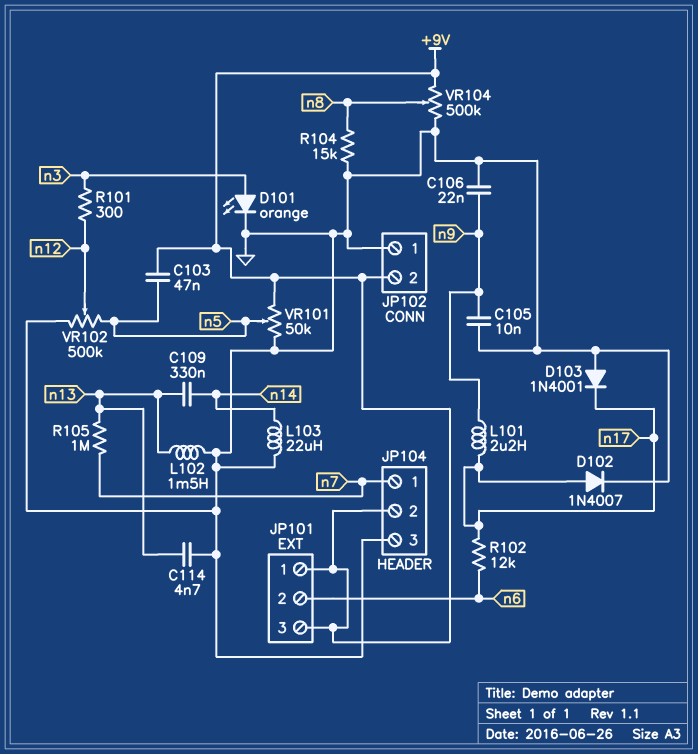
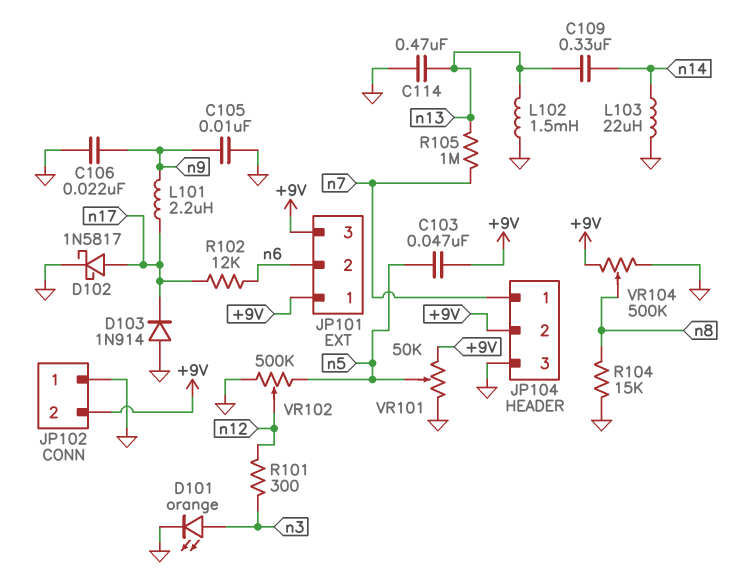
C114: 4.7nF (GND, n13) -> 470nF (GND, n13)
D102: diode 1N4007 (A n17, K GND) -> schottky 1N5817 (A n17, K GND)
D103: diode 1N4001 (A GND, K n17) -> diode 1N914 (A GND, K n17)

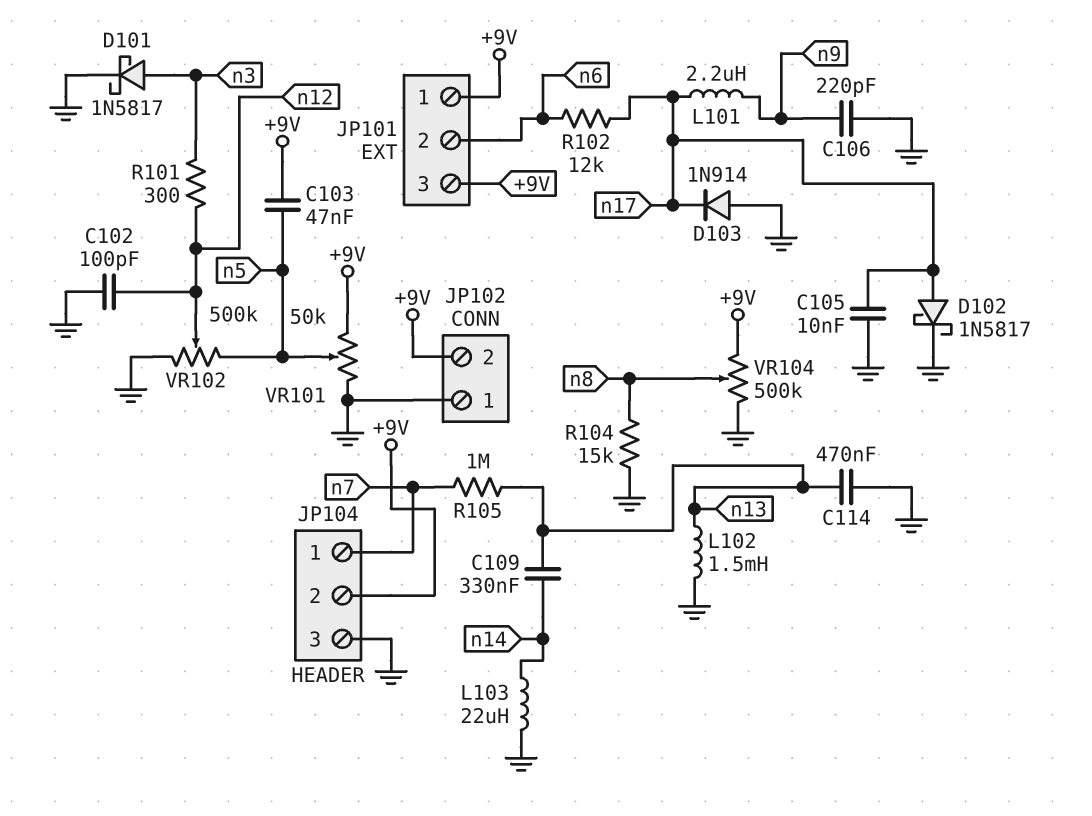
C102: none -> 100pF (GND, n12)
C105: 10nF (GND, n9) -> 10nF (GND, n17)
C106: 22nF (GND, n9) -> 220pF (GND, n9)
D101: LED orange (A n3, K GND) -> schottky 1N5817 (A n3, K GND)

